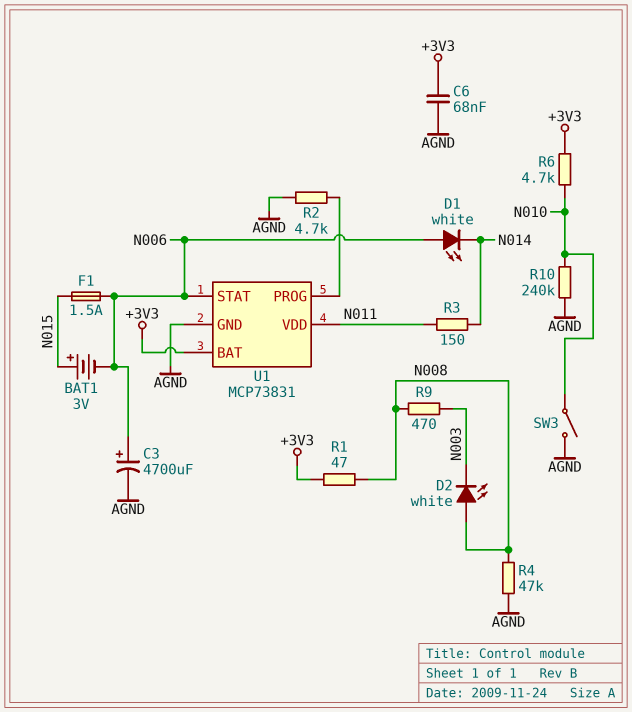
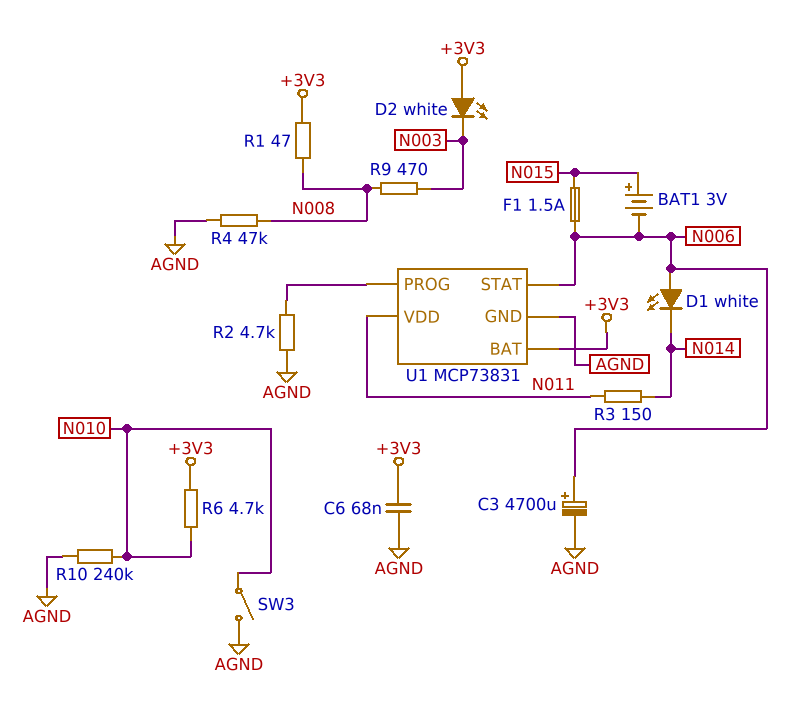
D2: LED white (A N008, K N003) -> LED white (A +3V3, K N003)

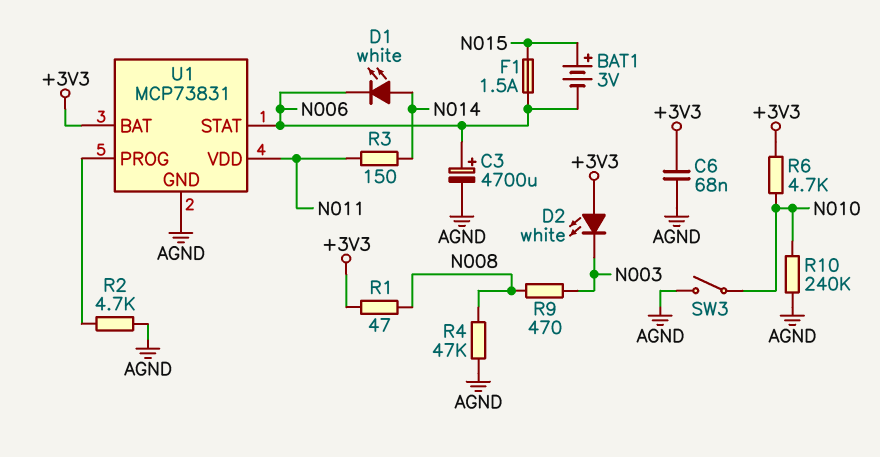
D1: LED white (A N006, K N014) -> LED white (A N014, K N006)

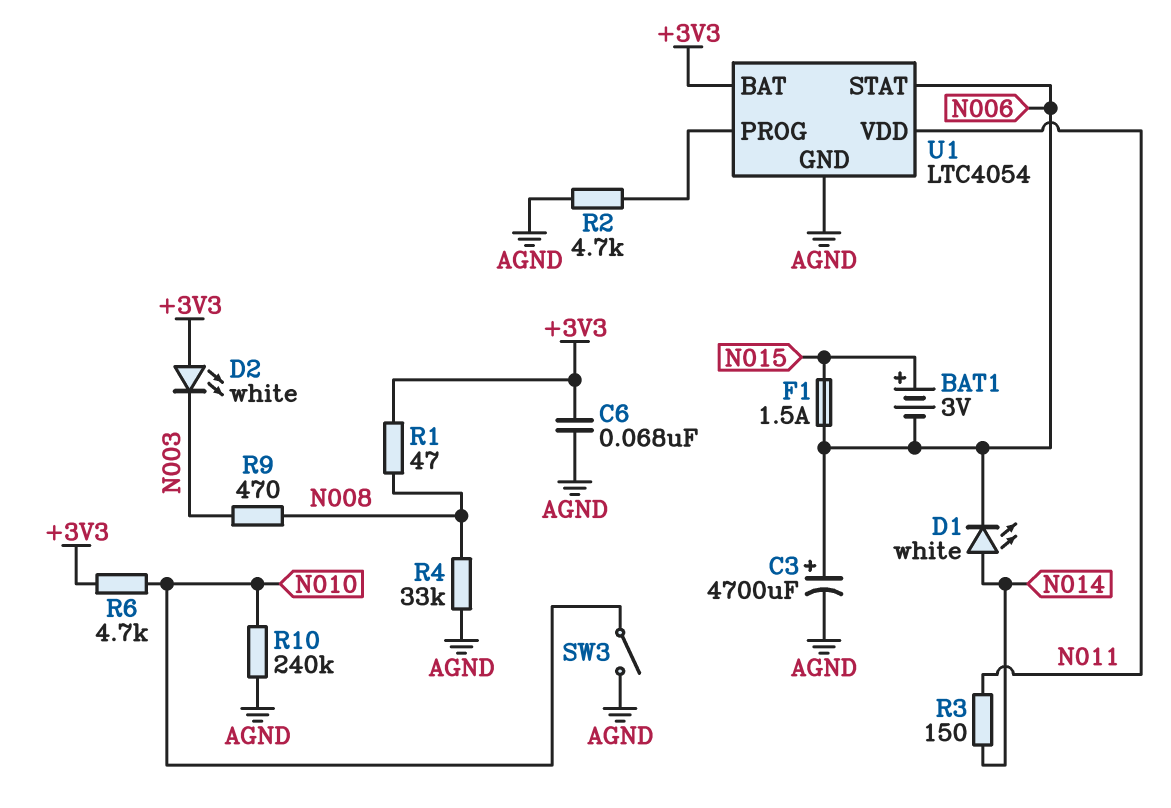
R4: 47k (AGND, N008) -> 33k (AGND, N008)
U1: MCP73831 -> LTC4054

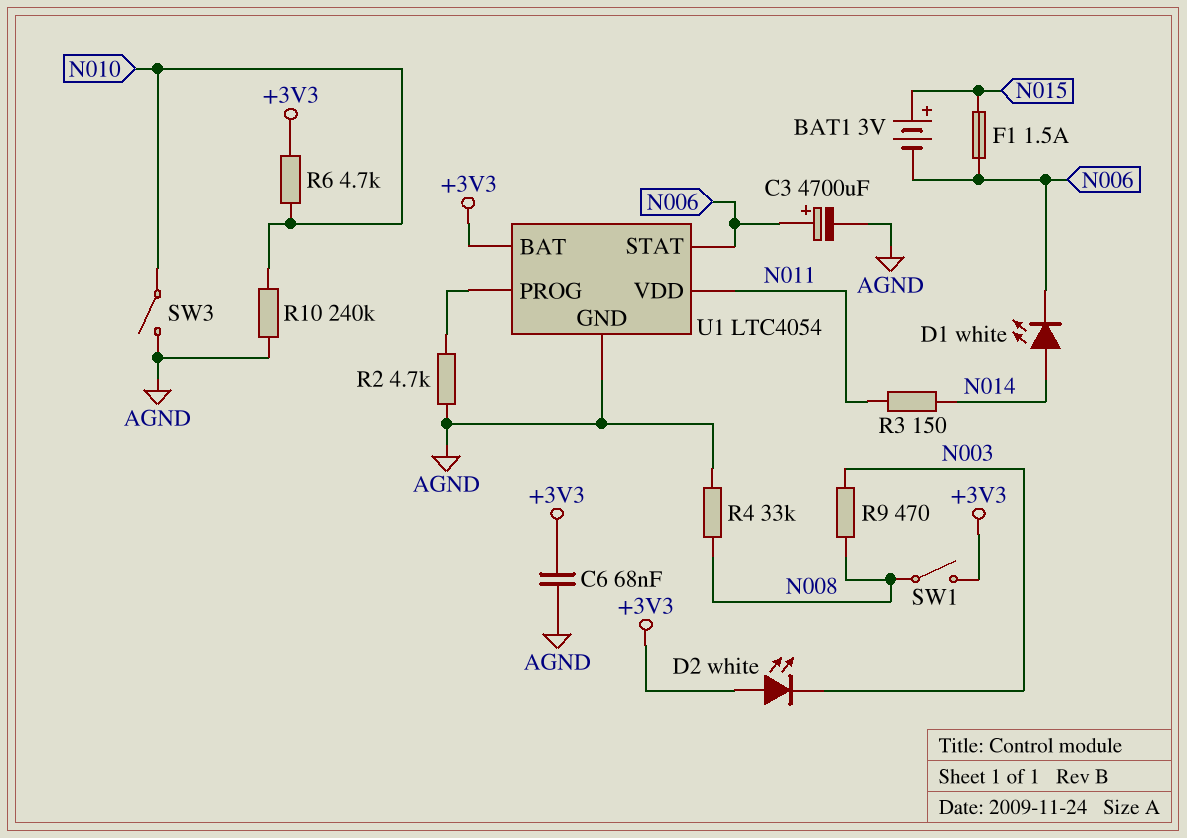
R1: 47 (+3V3, N008) -> none
SW1: none -> switch (+3V3, N008)

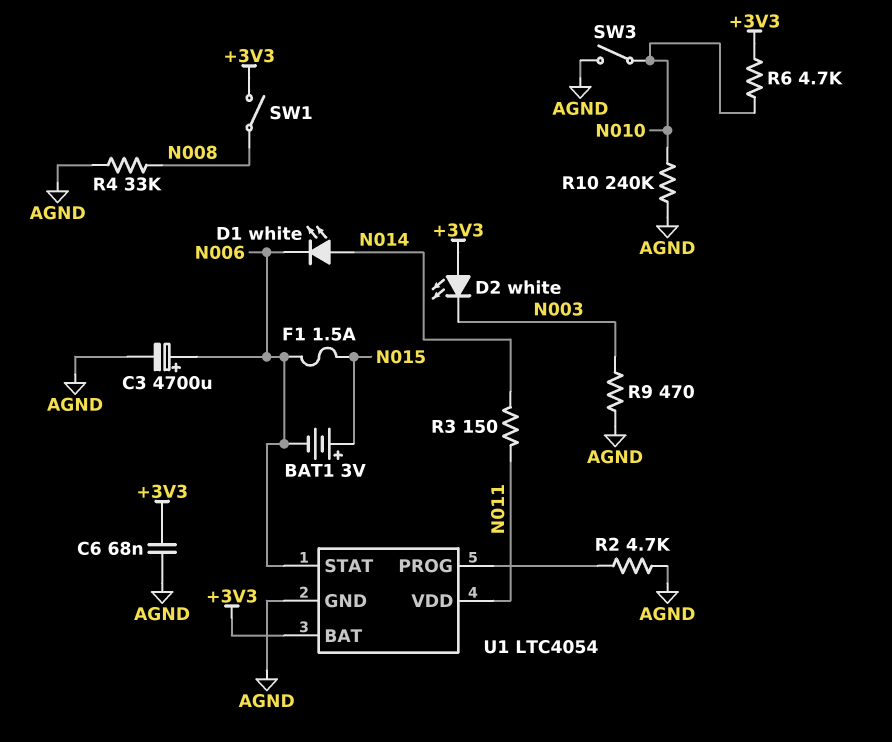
R9: 470 (N003, N008) -> 470 (AGND, N003)

